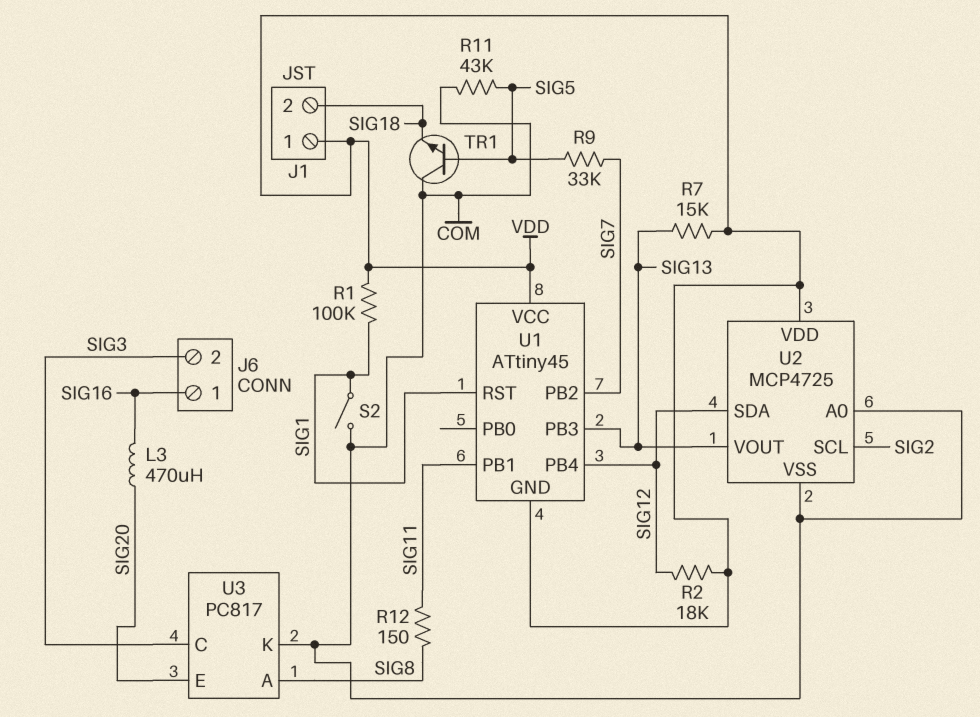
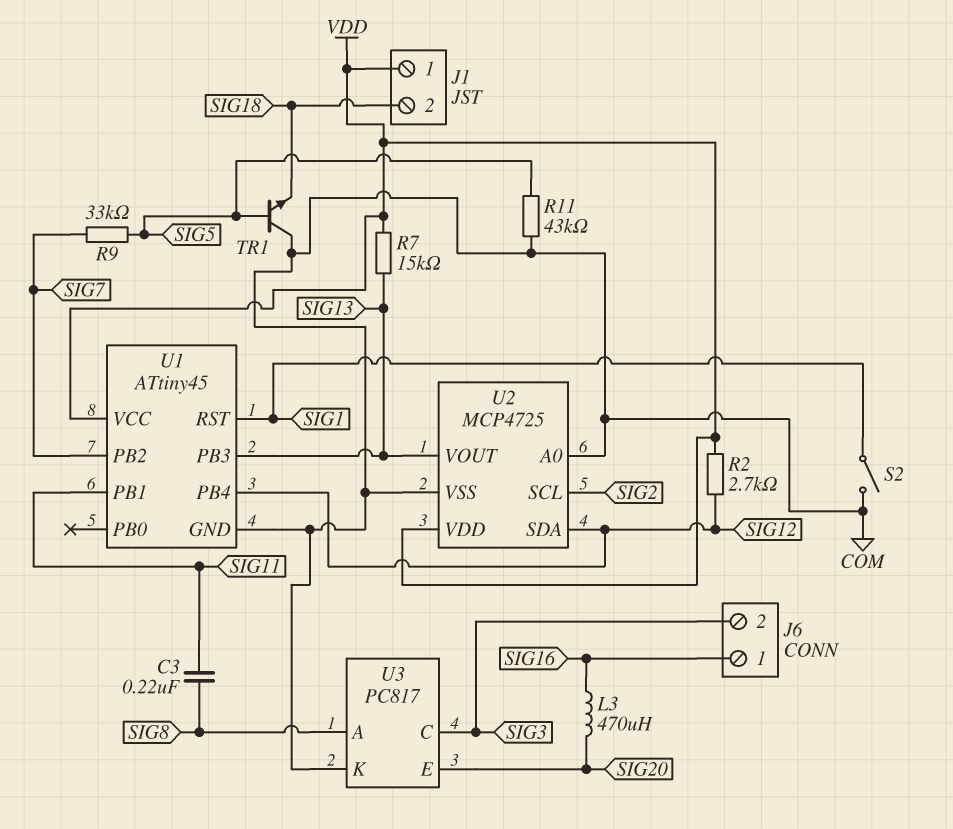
C3: none -> 220nF (SIG8, SIG11)
R1: 100k (SIG1, VDD) -> none
R2: 18k (SIG12, VDD) -> 2.7k (SIG12, VDD)
R12: 150 (SIG8, SIG11) -> none
U1 pin GND: VDD -> COM

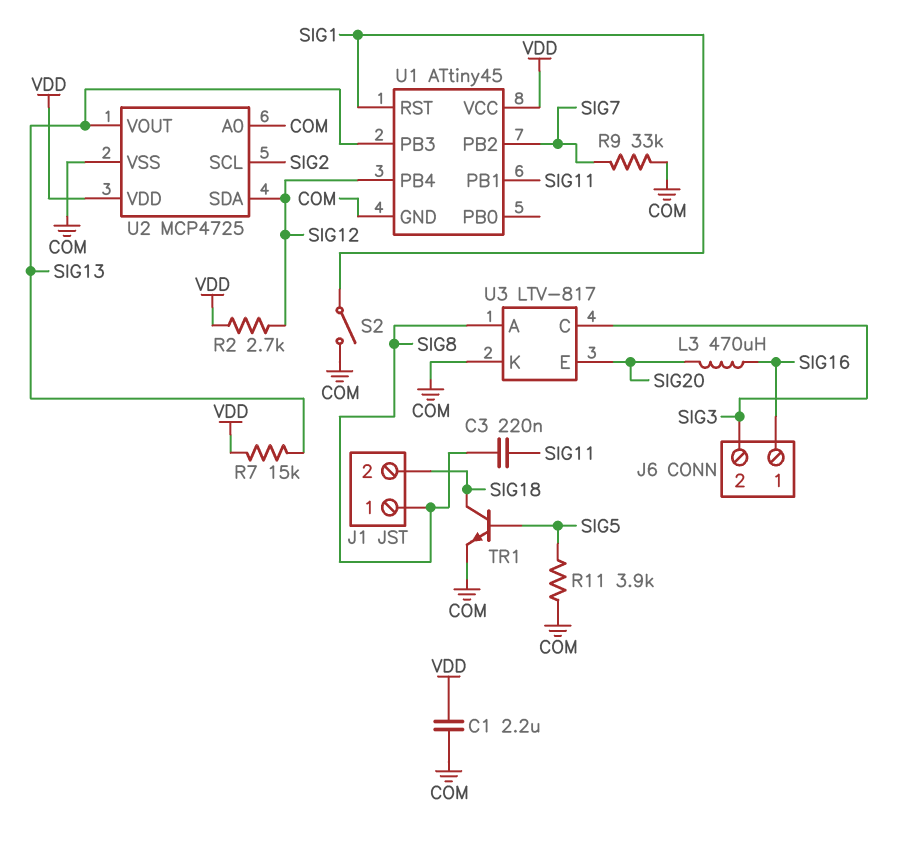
C1: none -> 2.2uF (COM, VDD)
J1 pin 1: VDD -> SIG8
R9: 33k (SIG5, SIG7) -> 33k (COM, SIG7)
R11: 43k (COM, SIG5) -> 3.9k (COM, SIG5)
TR1: NPN (B SIG5, C COM, E SIG18) -> NPN (B SIG5, C SIG18, E COM)
U3: PC817 -> LTV-817

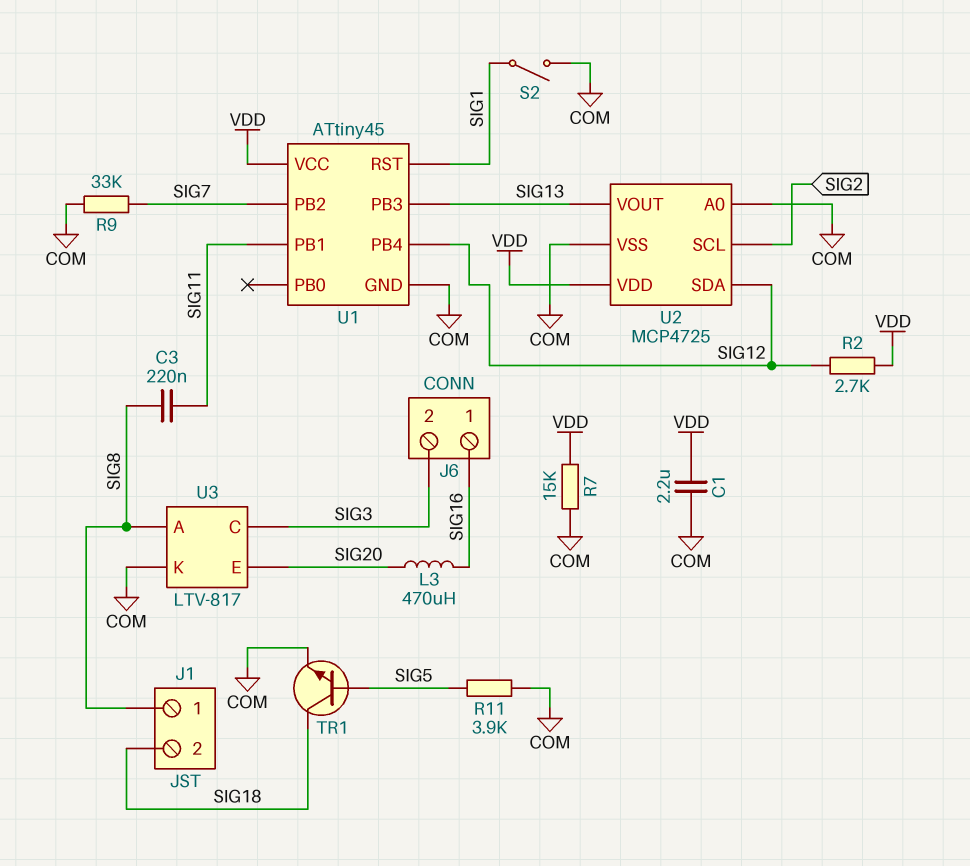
R7: 15k (SIG13, VDD) -> 15k (COM, VDD)

